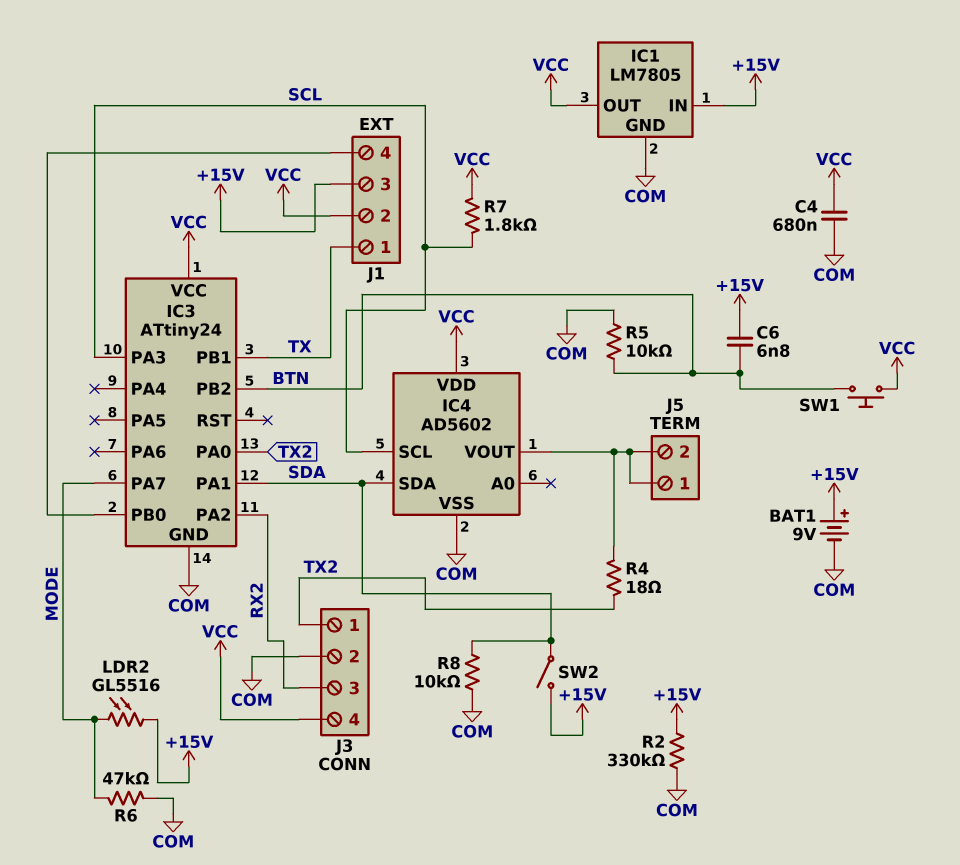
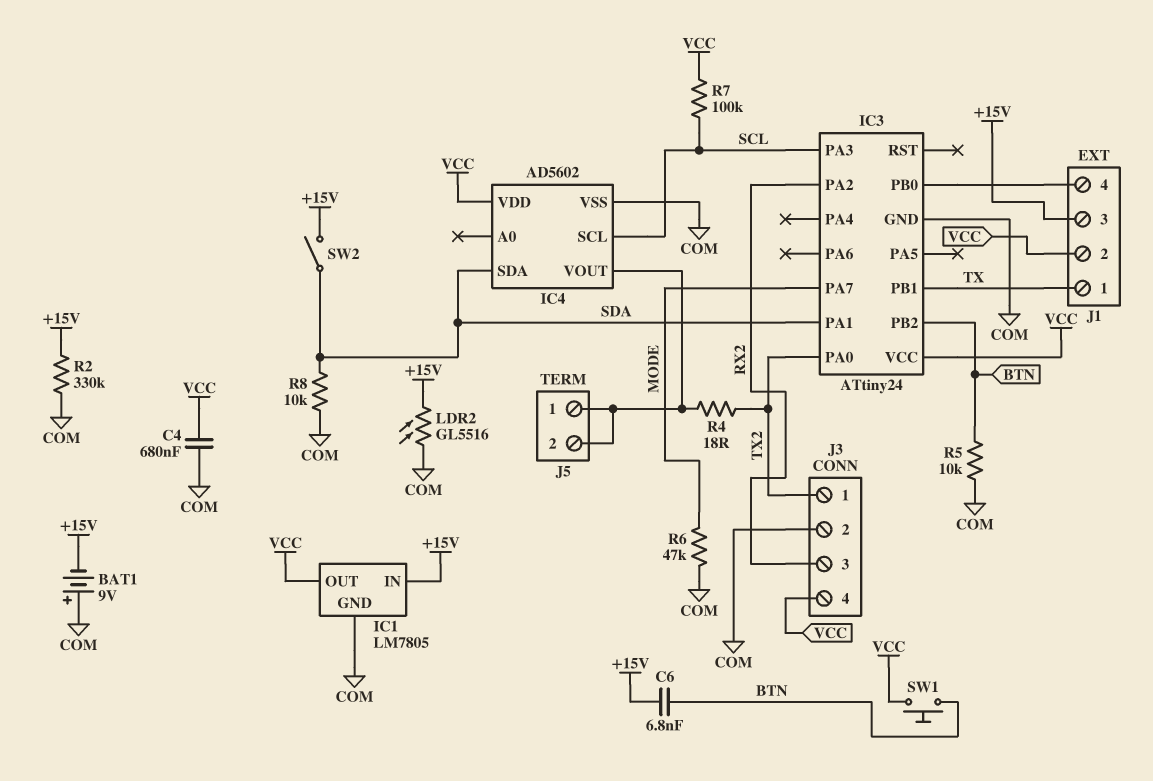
BAT1: 9V (plus +15V, minus COM) -> 9V (plus COM, minus +15V)
LDR2: GL5516 (+15V, MODE) -> GL5516 (+15V, COM)
R7: 1.8k (SCL, VCC) -> 100k (SCL, VCC)

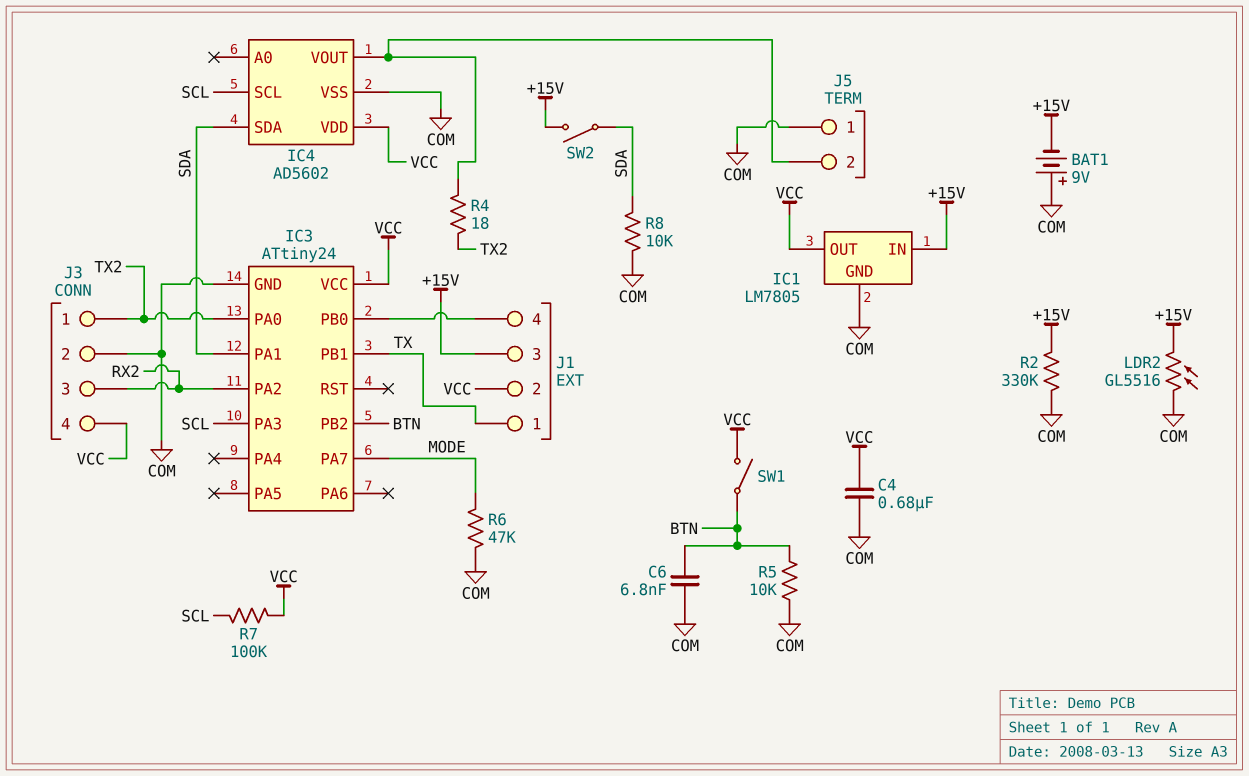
C6: 6.8nF (+15V, BTN) -> 6.8nF (BTN, COM)
J5 pin 1: IC4/VOUT -> COM
SW1: button (BTN, VCC) -> switch (BTN, VCC)

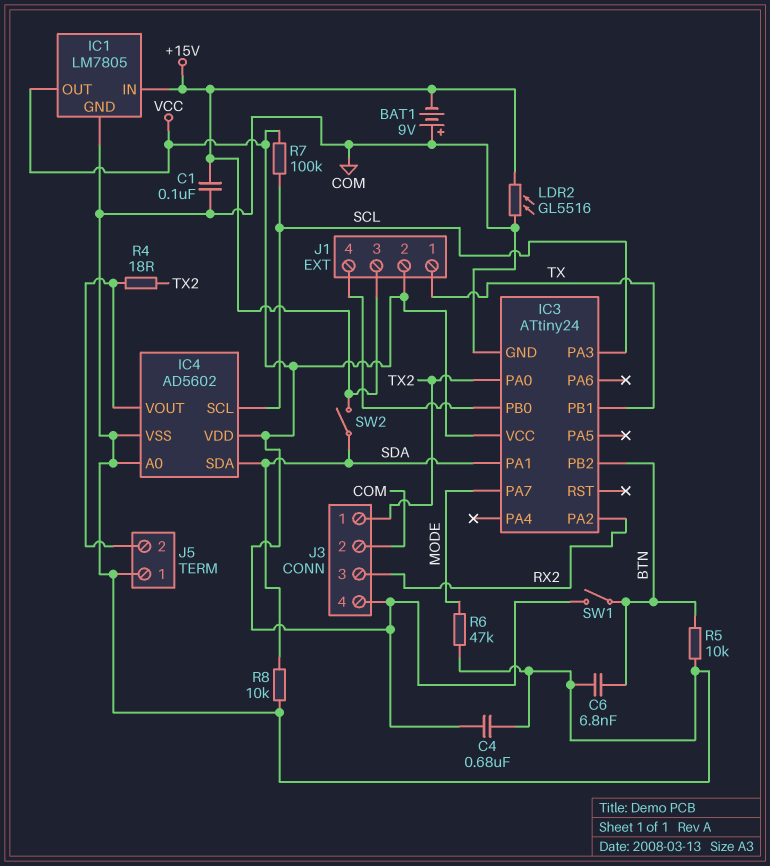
C1: none -> 100nF (+15V, COM)
IC4 pin A0: none -> COM
R2: 330k (+15V, COM) -> none

